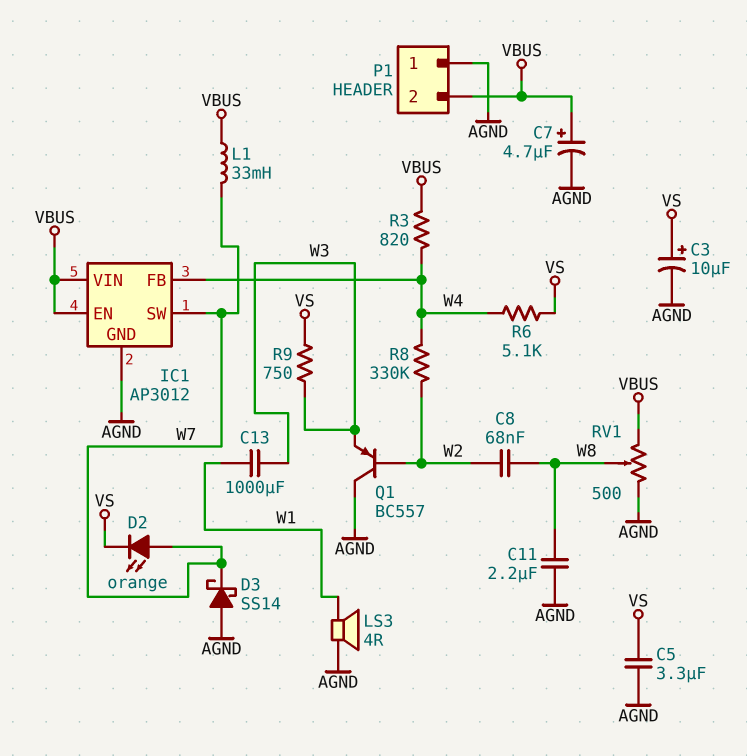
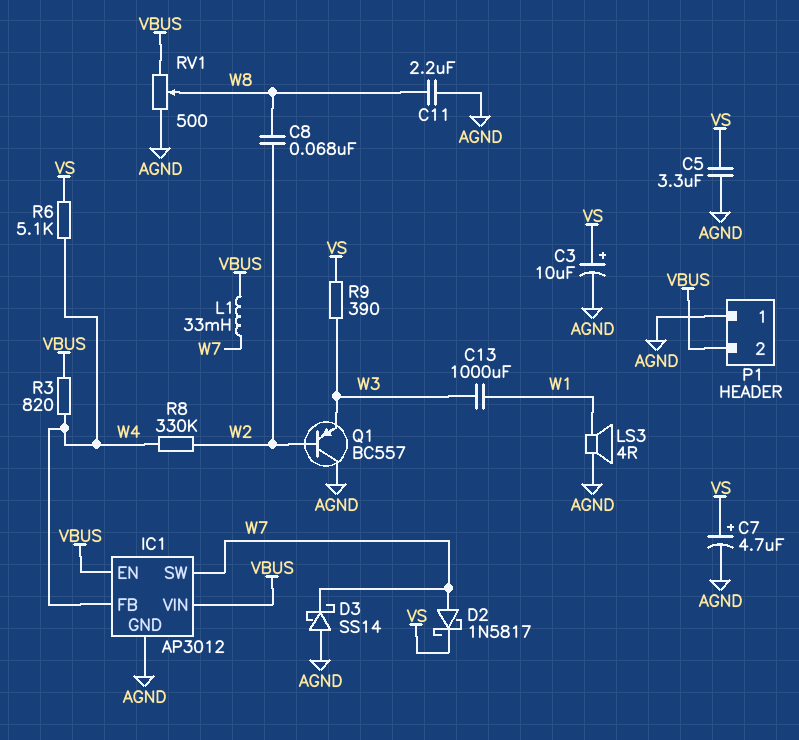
C7: 4.7uF (plus VBUS, minus AGND) -> 4.7uF (plus VS, minus AGND)
D2: LED orange (A W7, K VS) -> schottky 1N5817 (A W7, K VS)
R9: 750 (VS, W3) -> 390 (VS, W3)

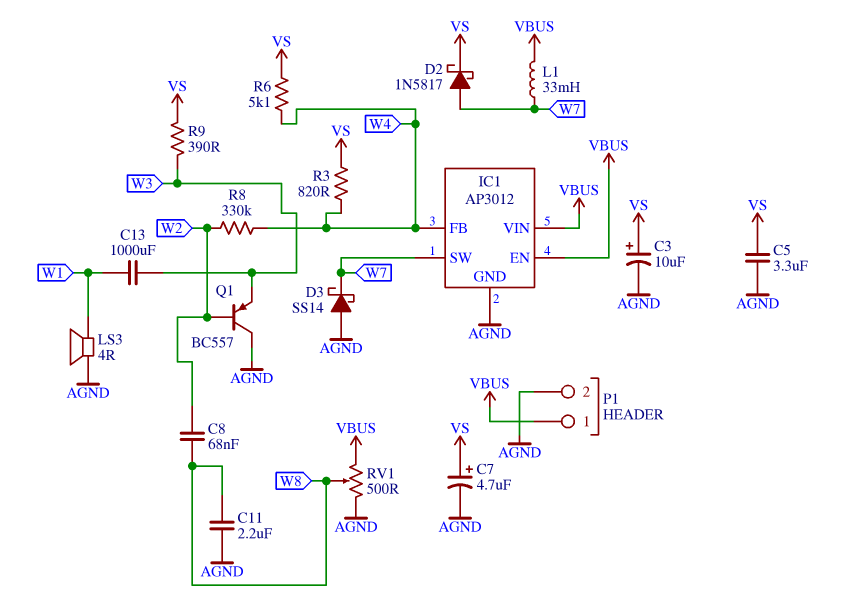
P1 pin 1: AGND -> VBUS
P1 pin 2: VBUS -> AGND
R3: 820 (VBUS, W4) -> 820 (VS, W4)

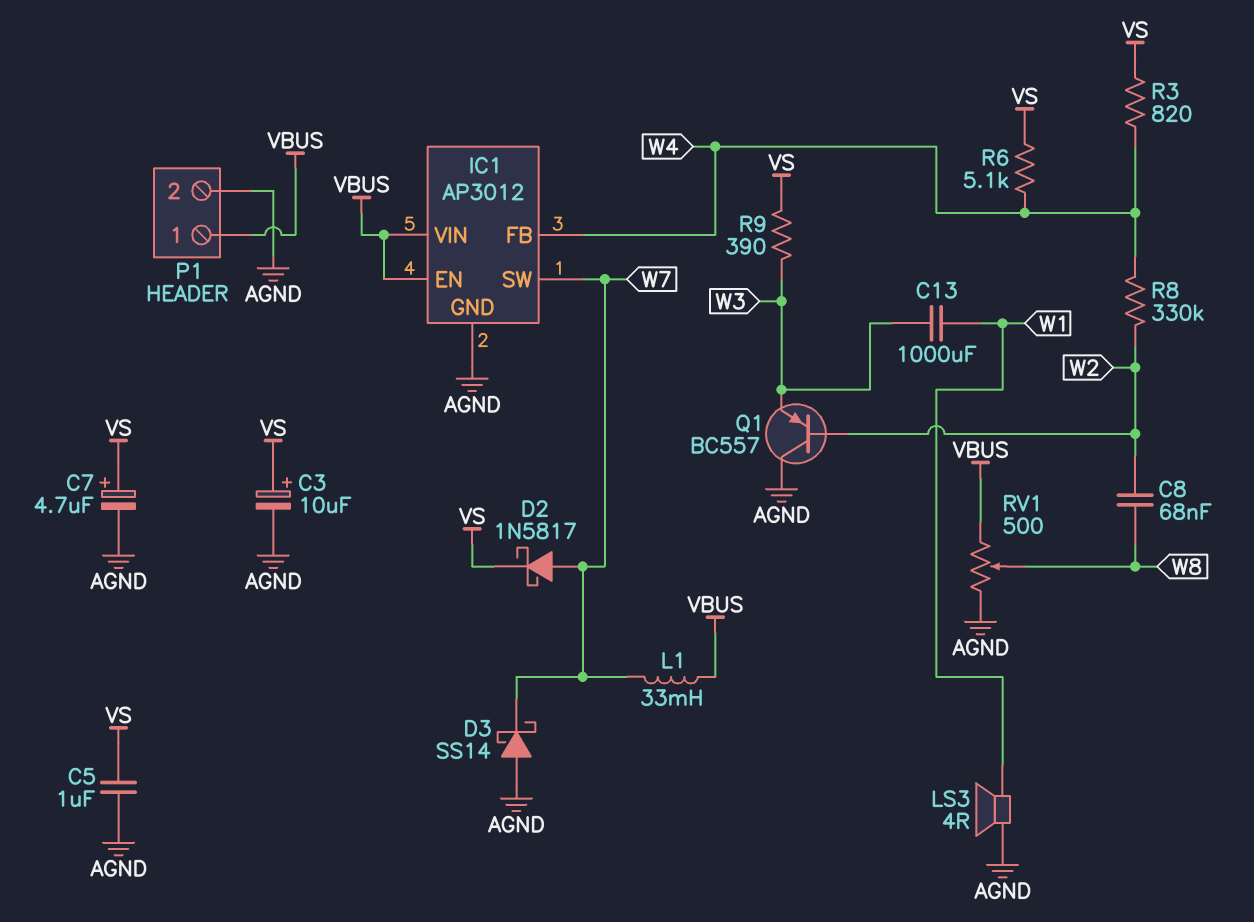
C5: 3.3uF (AGND, VS) -> 1uF (AGND, VS)
C11: 2.2uF (AGND, W8) -> none

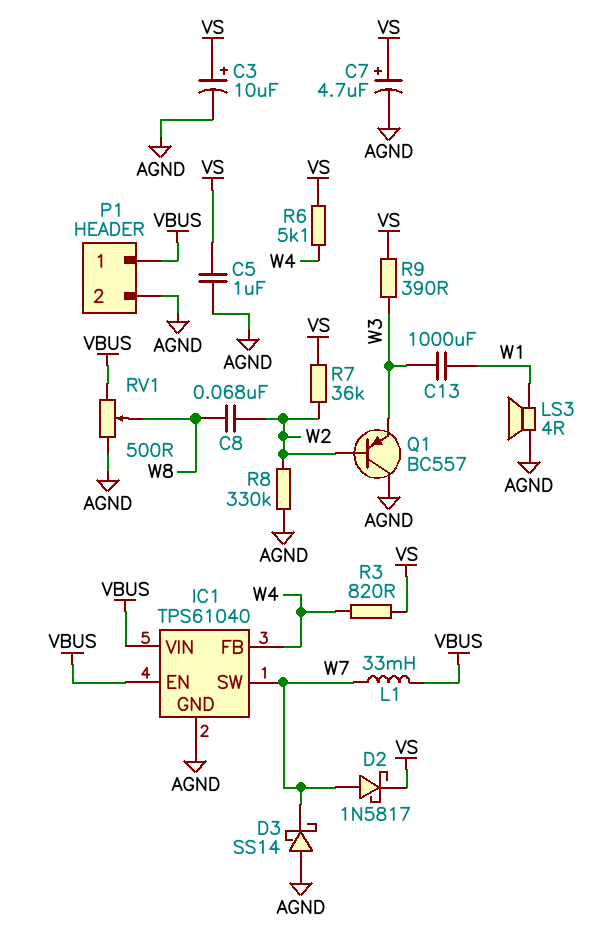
IC1: AP3012 -> TPS61040
R7: none -> 36k (VS, W2)
R8: 330k (W2, W4) -> 330k (AGND, W2)

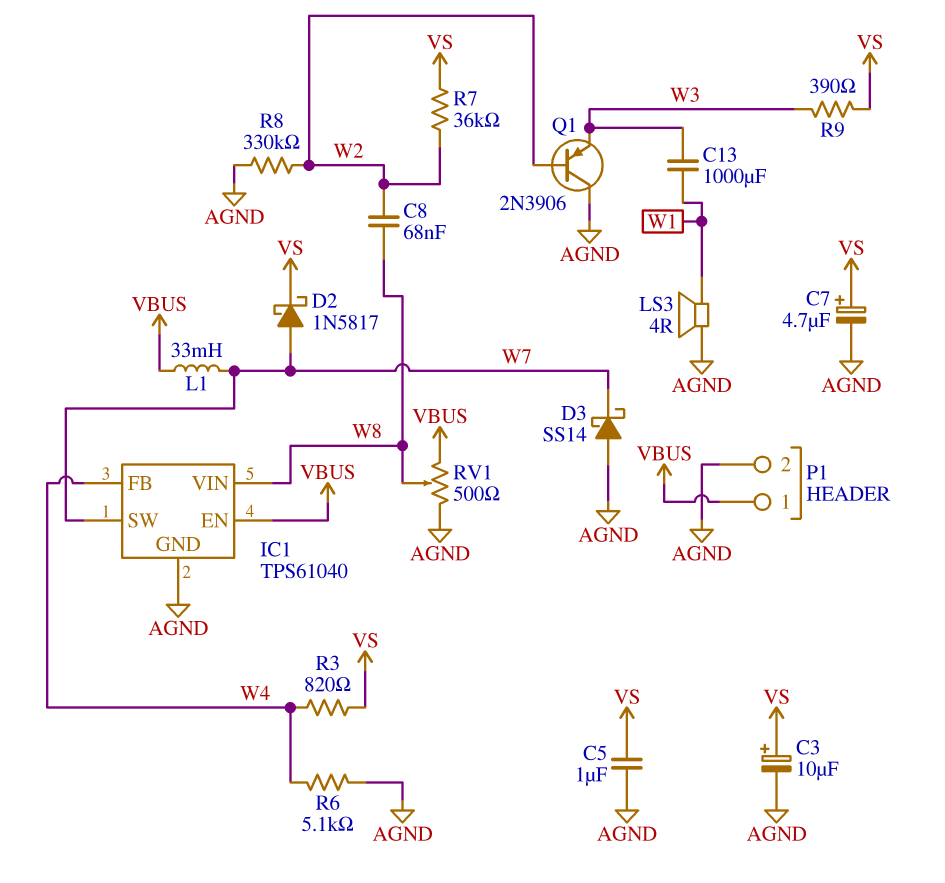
IC1 pin VIN: VBUS -> W8
Q1: PNP BC557 (B W2, C AGND, E W3) -> PNP 2N3906 (B W2, C AGND, E W3)
R6: 5.1k (VS, W4) -> 5.1k (AGND, W4)

